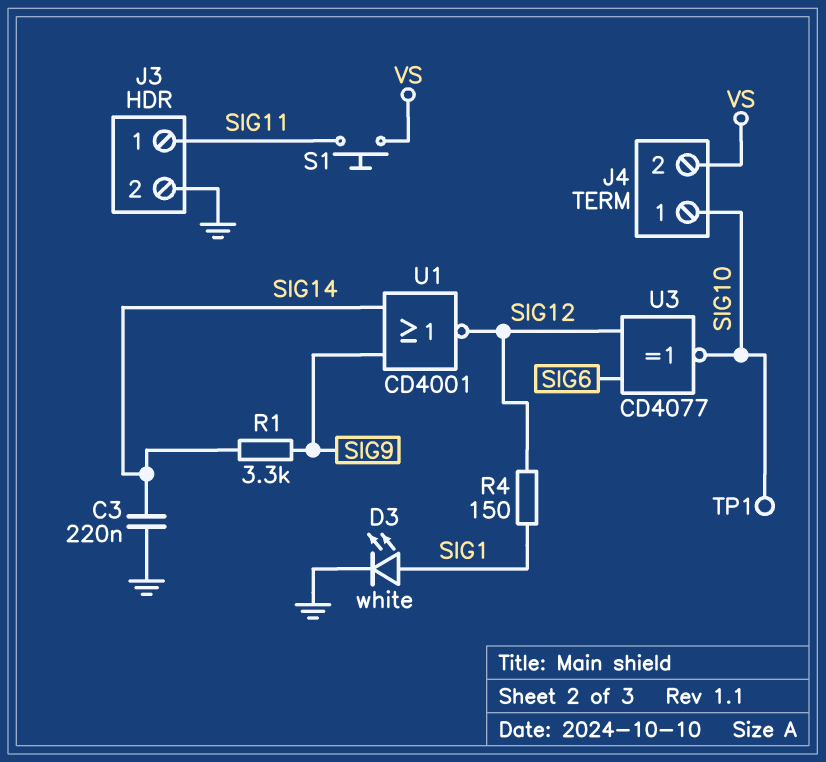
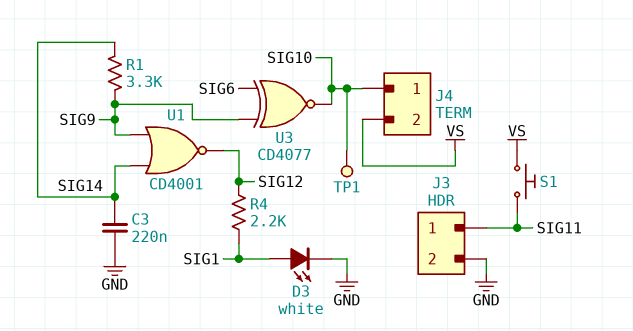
R4: 150 (SIG1, SIG12) -> 2.2k (SIG1, SIG12)
U3: XNOR CD4077 (in SIG6, in SIG12, out SIG10) -> XNOR CD4077 (in SIG6, in SIG9, out SIG10)

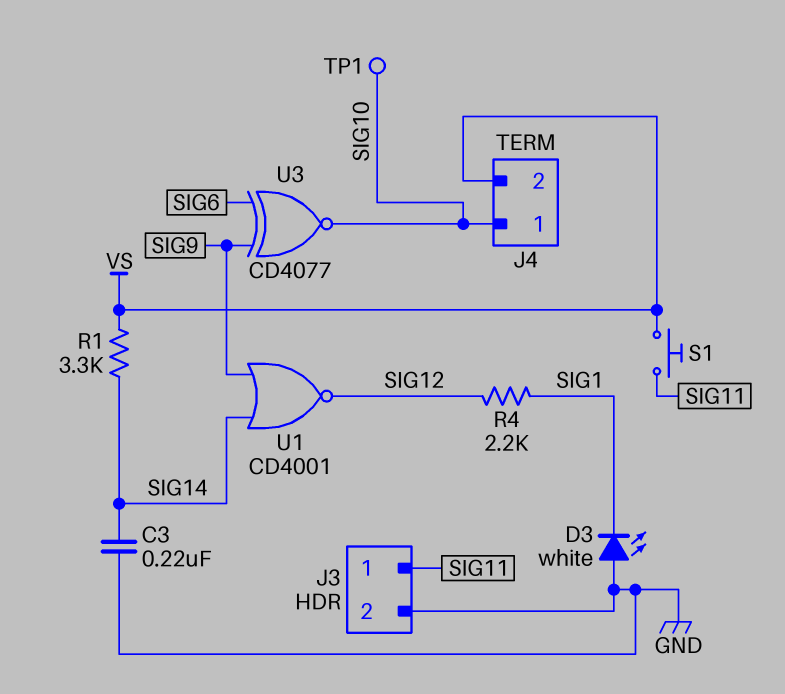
D3: LED white (A SIG1, K GND) -> LED white (A GND, K SIG1)
R1: 3.3k (SIG9, SIG14) -> 3.3k (SIG14, VS)

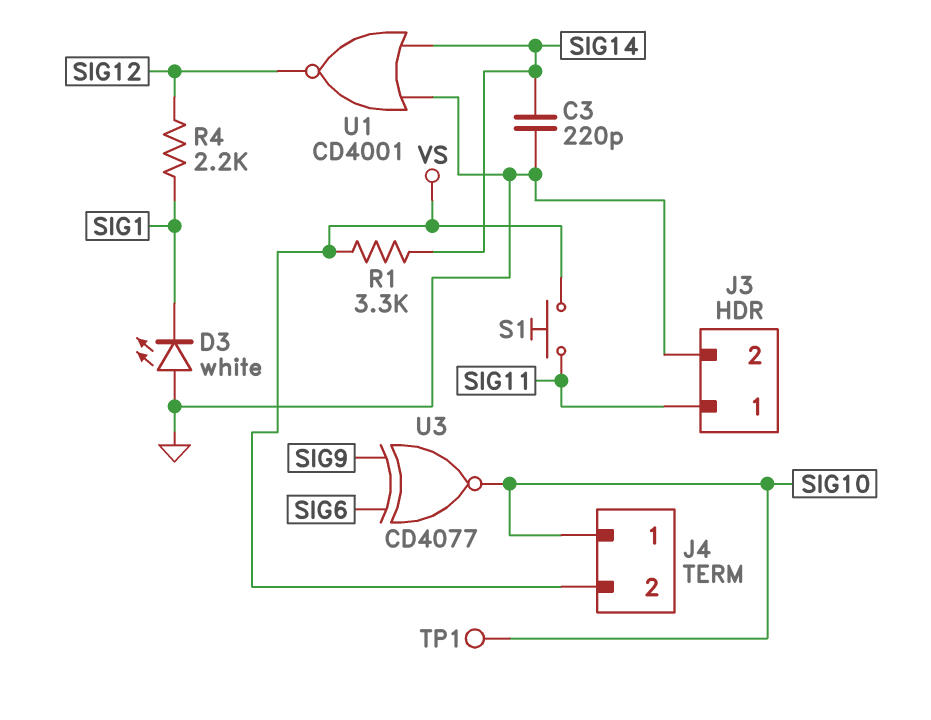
C3: 220nF (GND, SIG14) -> 220pF (GND, SIG14)
U1: NOR CD4001 (in SIG9, in SIG14, out SIG12) -> NOR CD4001 (in GND, in SIG14, out SIG12)

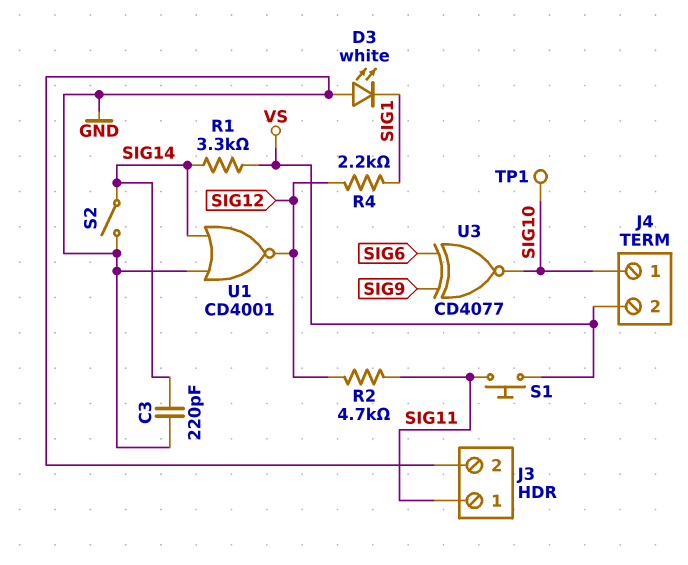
R2: none -> 4.7k (SIG11, SIG12)
S2: none -> switch (GND, SIG14)

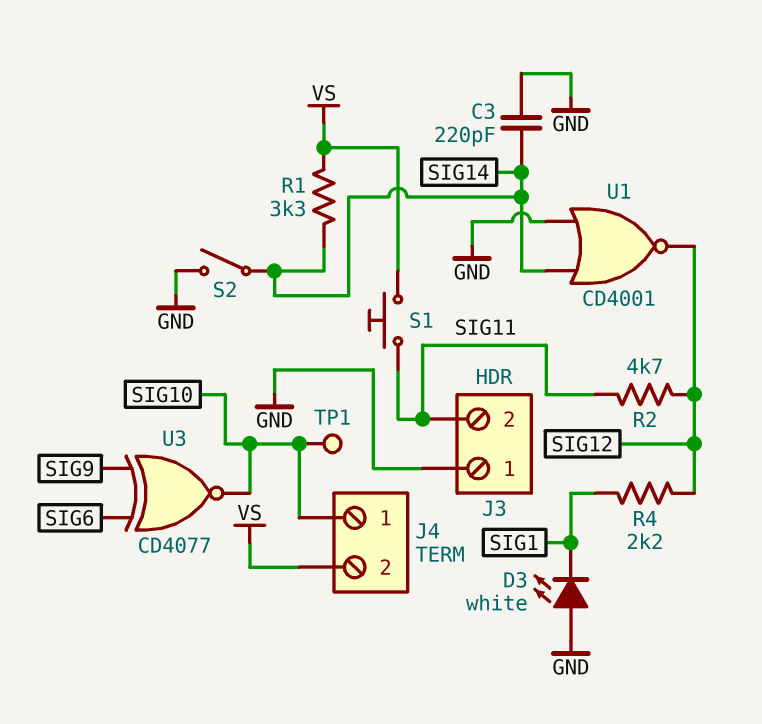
J3 pin 1: SIG11 -> GND
J3 pin 2: GND -> SIG11

